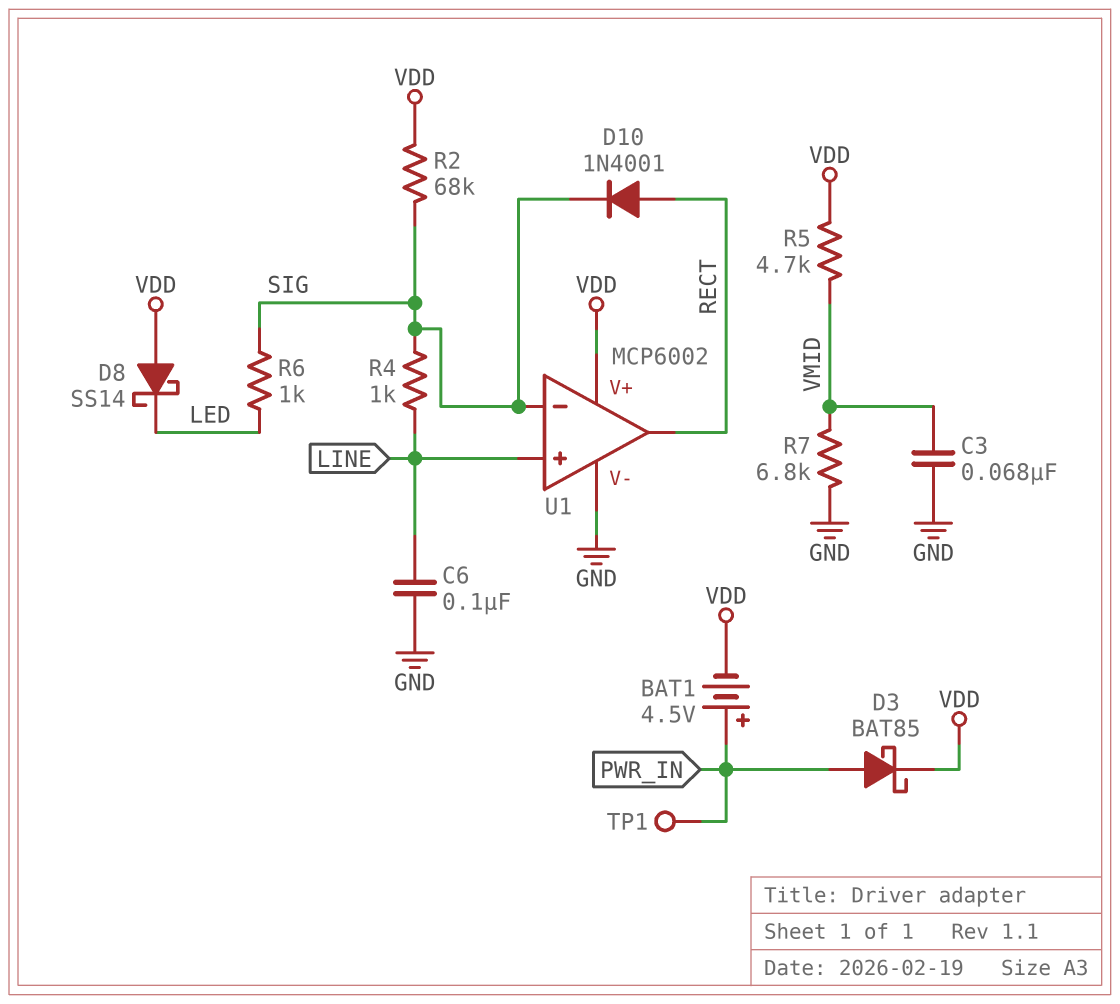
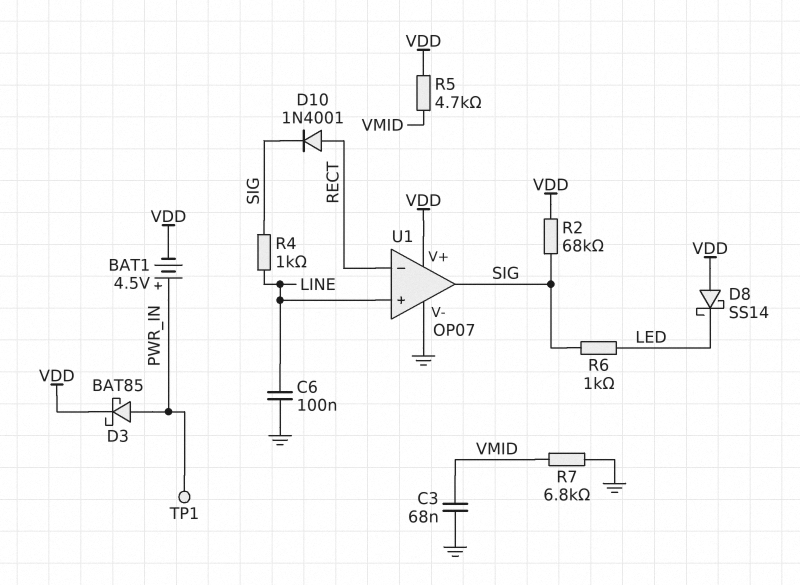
U1: MCP6002 -> OP07
U1 pin in-: SIG -> RECT
U1 pin out: RECT -> SIG

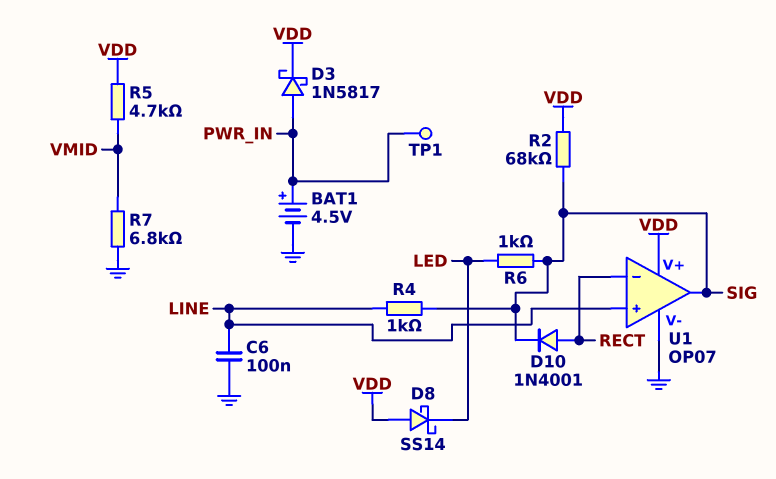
BAT1: 4.5V (plus PWR_IN, minus VDD) -> 4.5V (plus PWR_IN, minus GND)
C3: 68nF (GND, VMID) -> none
D3: schottky BAT85 (A PWR_IN, K VDD) -> schottky 1N5817 (A PWR_IN, K VDD)

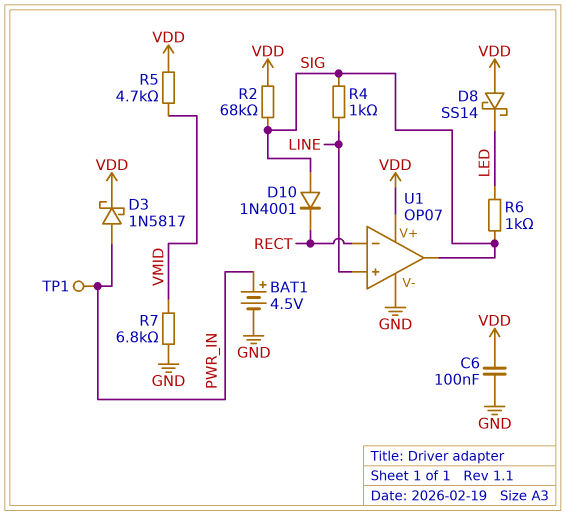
C6: 100nF (GND, LINE) -> 100nF (GND, VDD)
D10: diode 1N4001 (A RECT, K SIG) -> diode 1N4001 (A SIG, K RECT)

